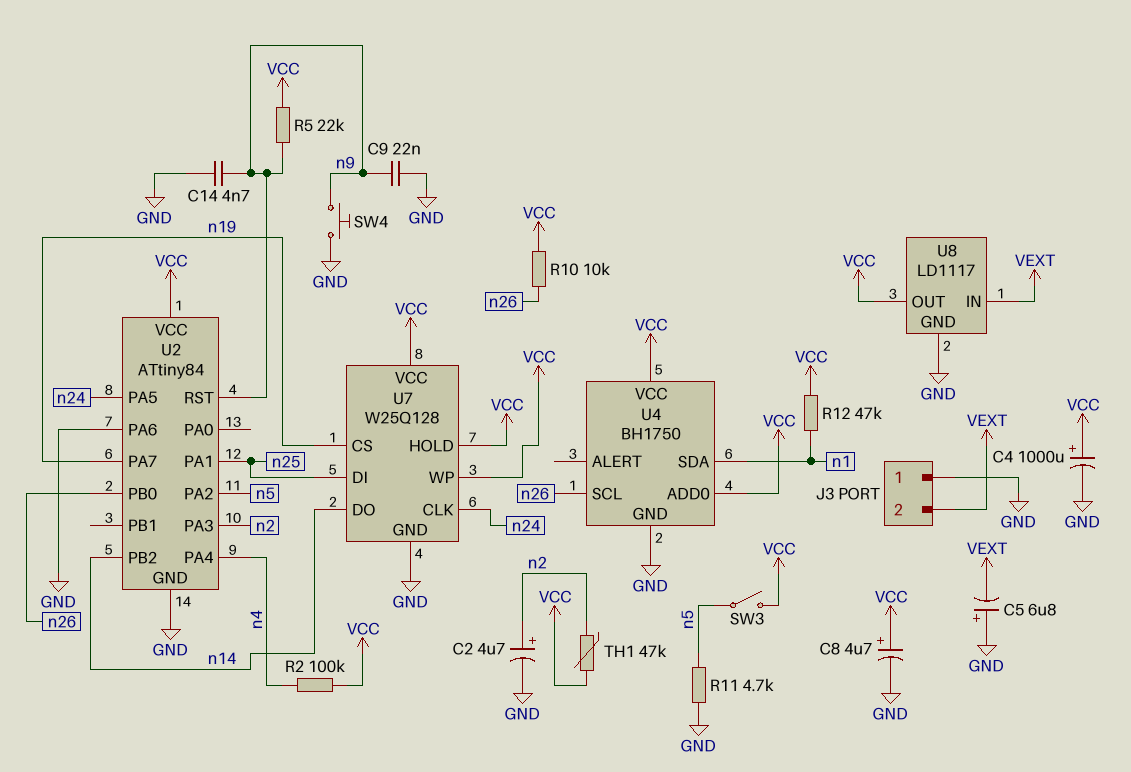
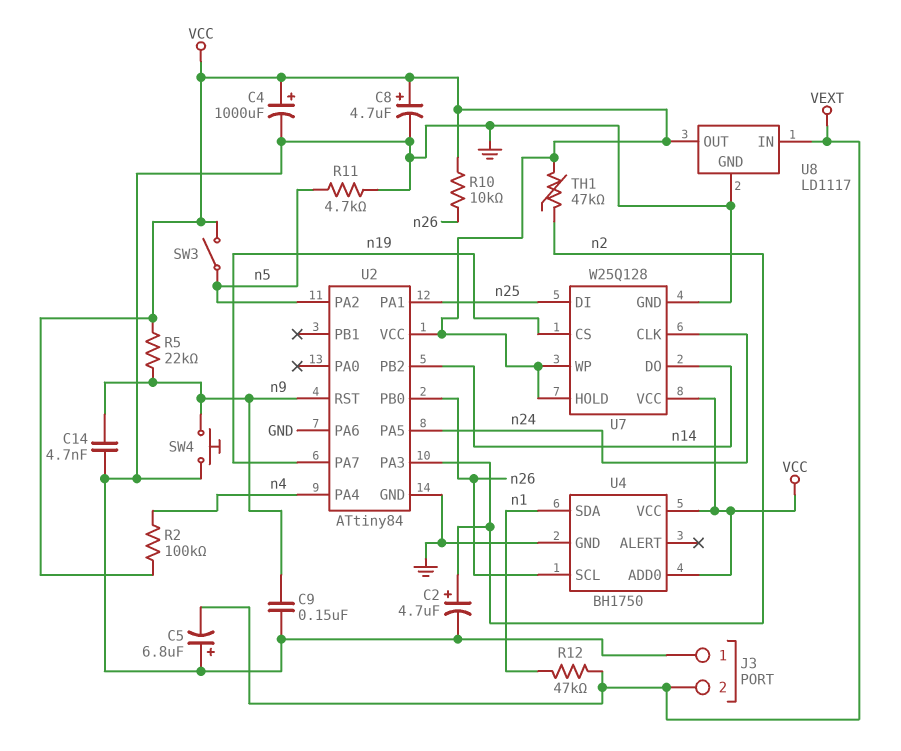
C9: 22nF (GND, n9) -> 150nF (GND, n9)
R12: 47k (VCC, n1) -> 47k (VEXT, n1)

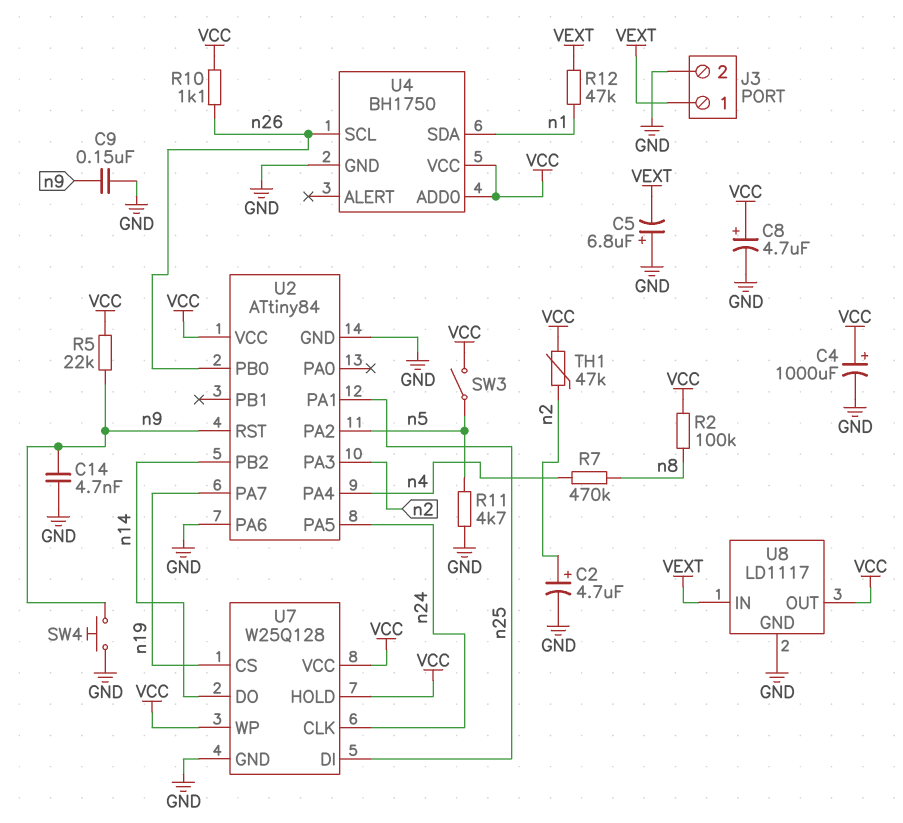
J3 pin 1: GND -> VEXT
J3 pin 2: VEXT -> GND
R2: 100k (VCC, n4) -> 100k (VCC, n8)
R7: none -> 470k (n4, n8)
R10: 10k (VCC, n26) -> 1.1k (VCC, n26)

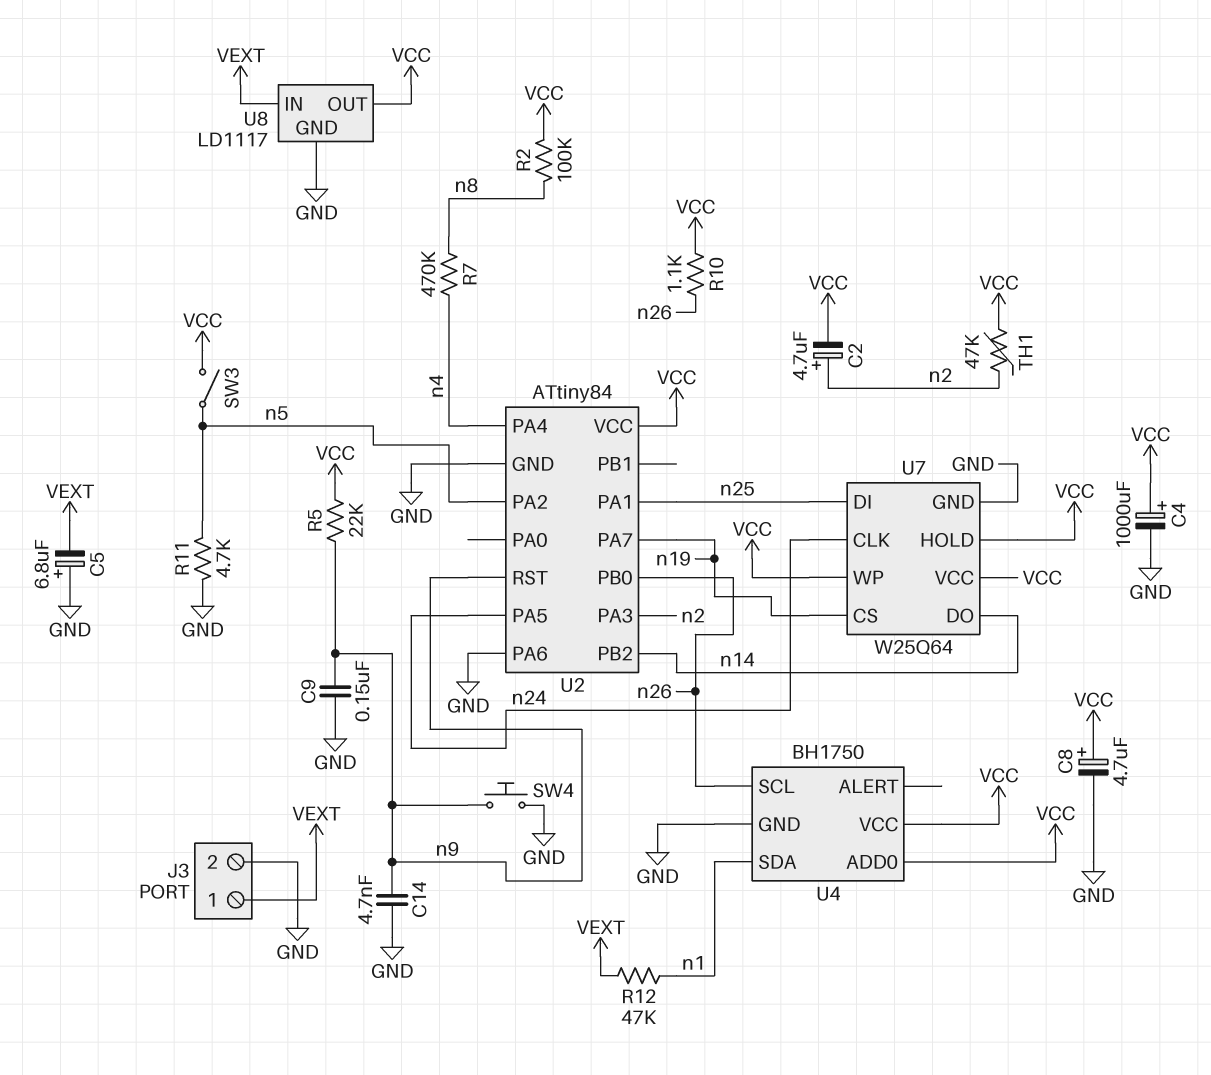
C2: 4.7uF (plus n2, minus GND) -> 4.7uF (plus n2, minus VCC)
U7: W25Q128 -> W25Q64

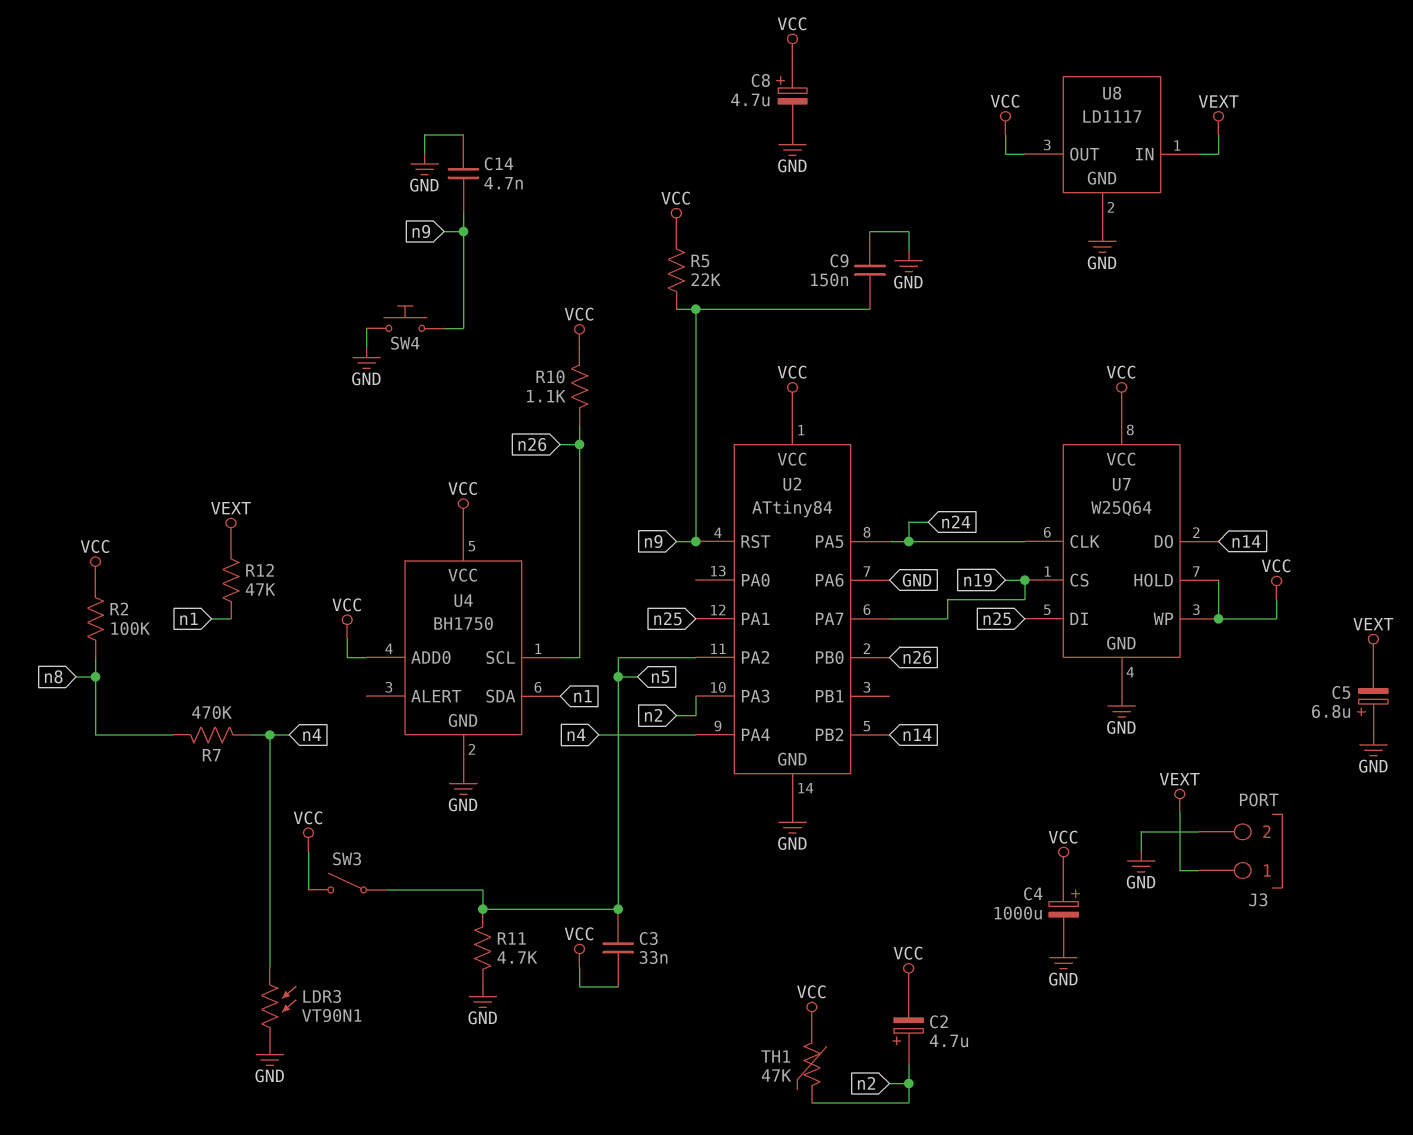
C3: none -> 33nF (VCC, n5)
LDR3: none -> VT90N1 (GND, n4)

